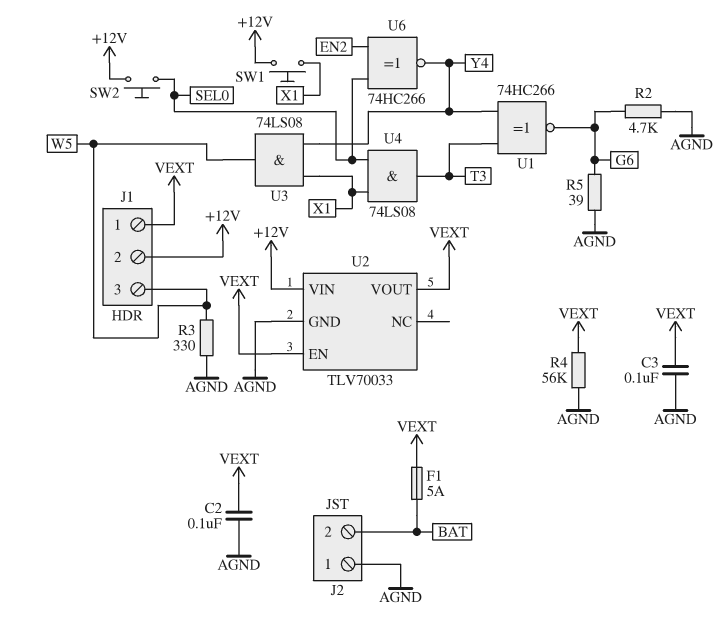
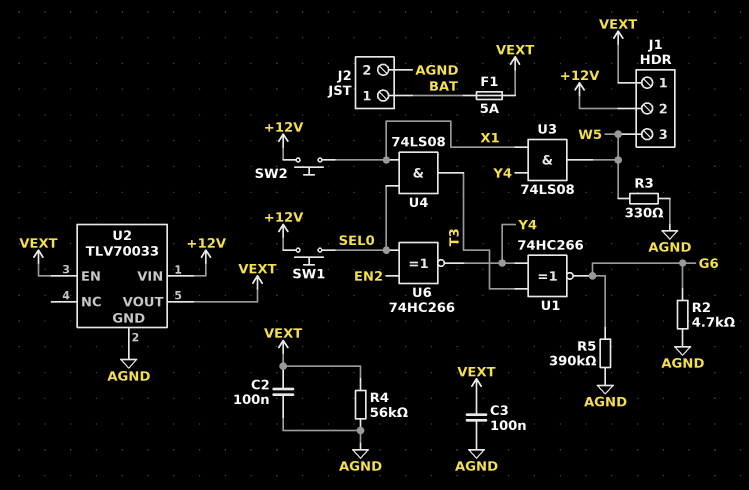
J2 pin 1: AGND -> BAT
J2 pin 2: BAT -> AGND
R5: 39 (AGND, G6) -> 390k (AGND, G6)
SW1: button (+12V, X1) -> button (+12V, SEL0)
SW2: button (+12V, SEL0) -> button (+12V, X1)

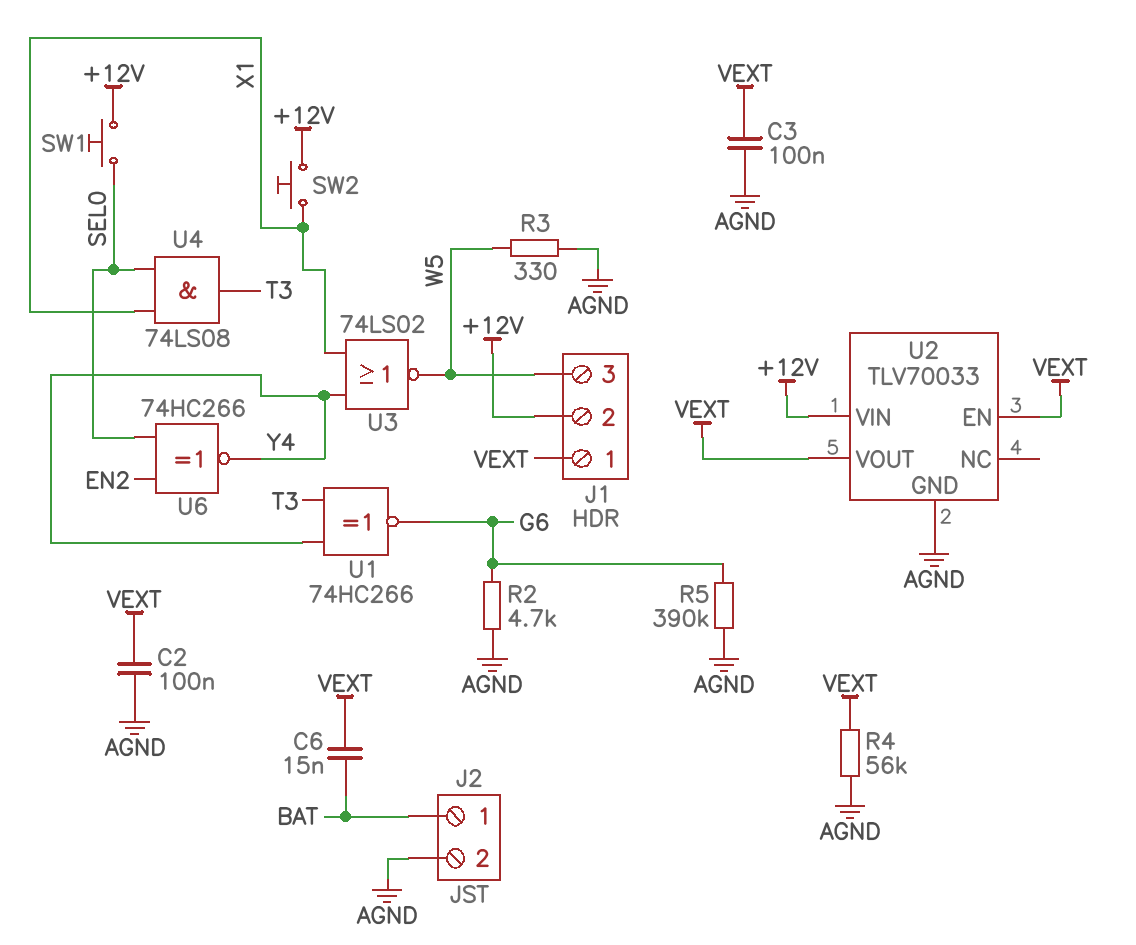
C6: none -> 15nF (BAT, VEXT)
F1: 5A (BAT, VEXT) -> none
U3: AND 74LS08 (in X1, in Y4, out W5) -> NOR 74LS02 (in X1, in Y4, out W5)

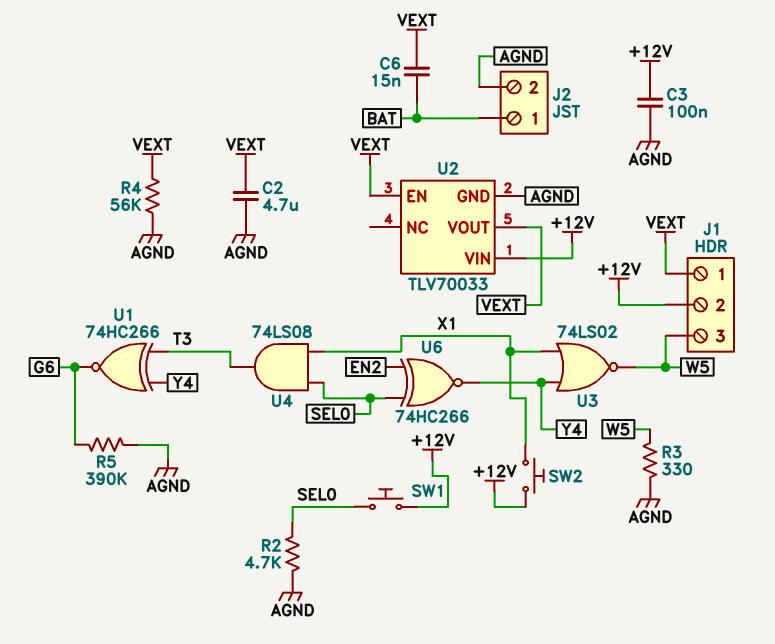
C2: 100nF (AGND, VEXT) -> 4.7uF (AGND, VEXT)
C3: 100nF (AGND, VEXT) -> 100nF (+12V, AGND)
R2: 4.7k (AGND, G6) -> 4.7k (AGND, SEL0)

